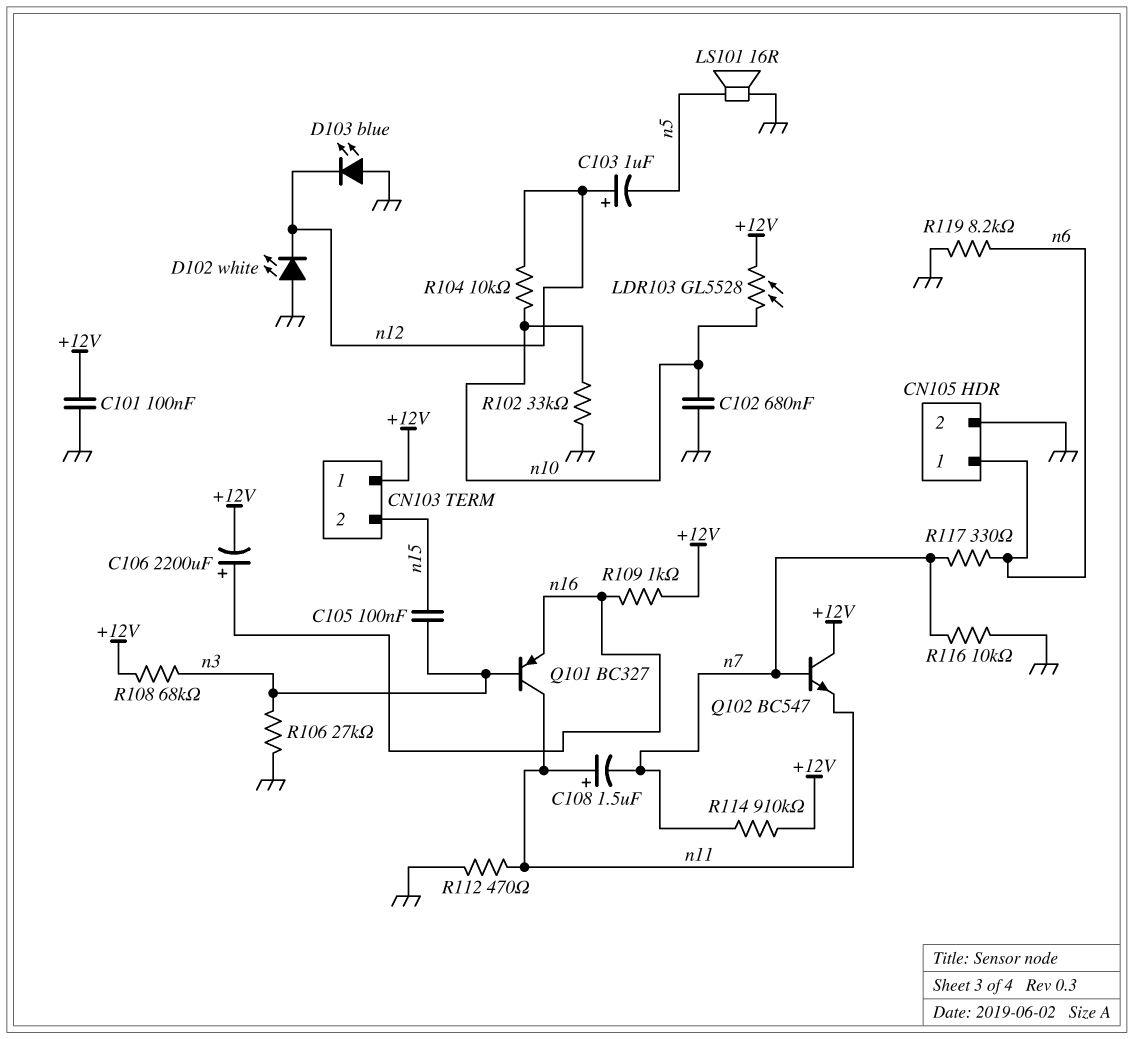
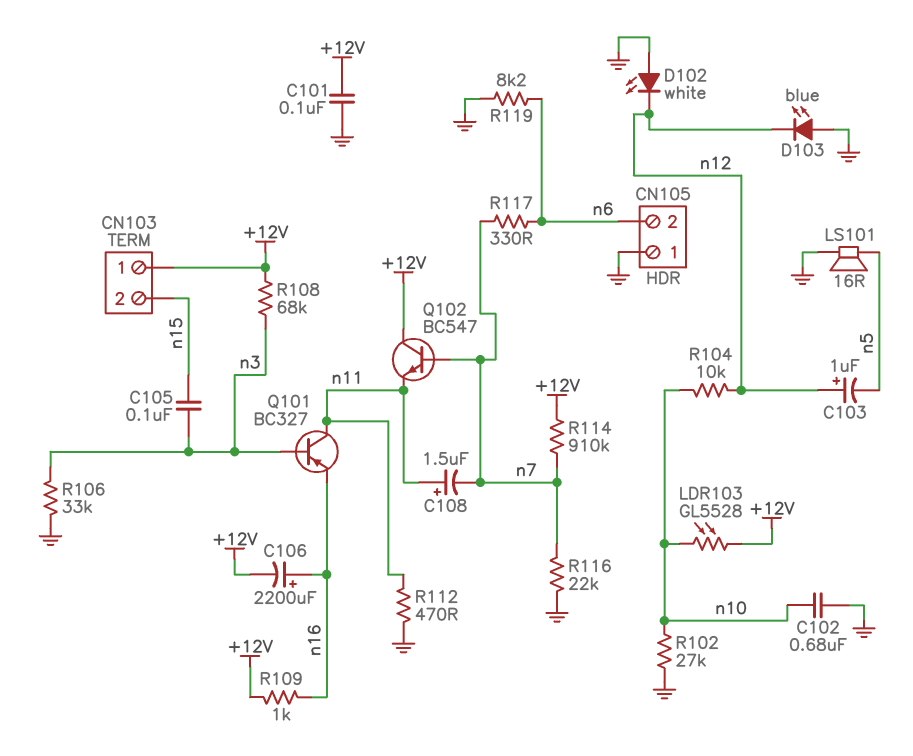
CN105 pin 1: n6 -> GND
CN105 pin 2: GND -> n6
R102: 33k (GND, n10) -> 27k (GND, n10)
R106: 27k (GND, n3) -> 33k (GND, n3)
R116: 10k (GND, n7) -> 22k (GND, n7)

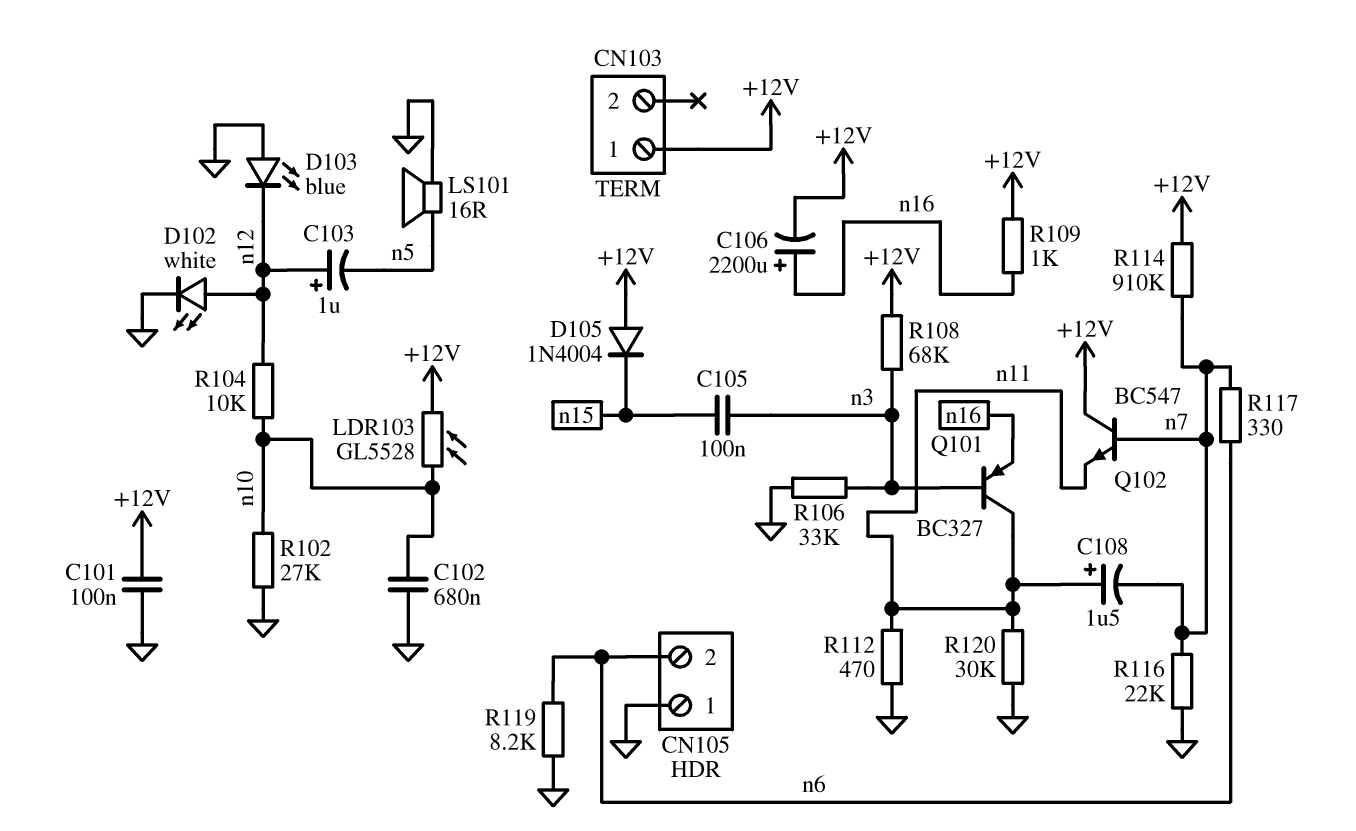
CN103 pin 2: n15 -> none
D102: LED white (A GND, K n12) -> LED white (A n12, K GND)
D105: none -> diode 1N4004 (A +12V, K n15)
R120: none -> 30k (GND, n11)

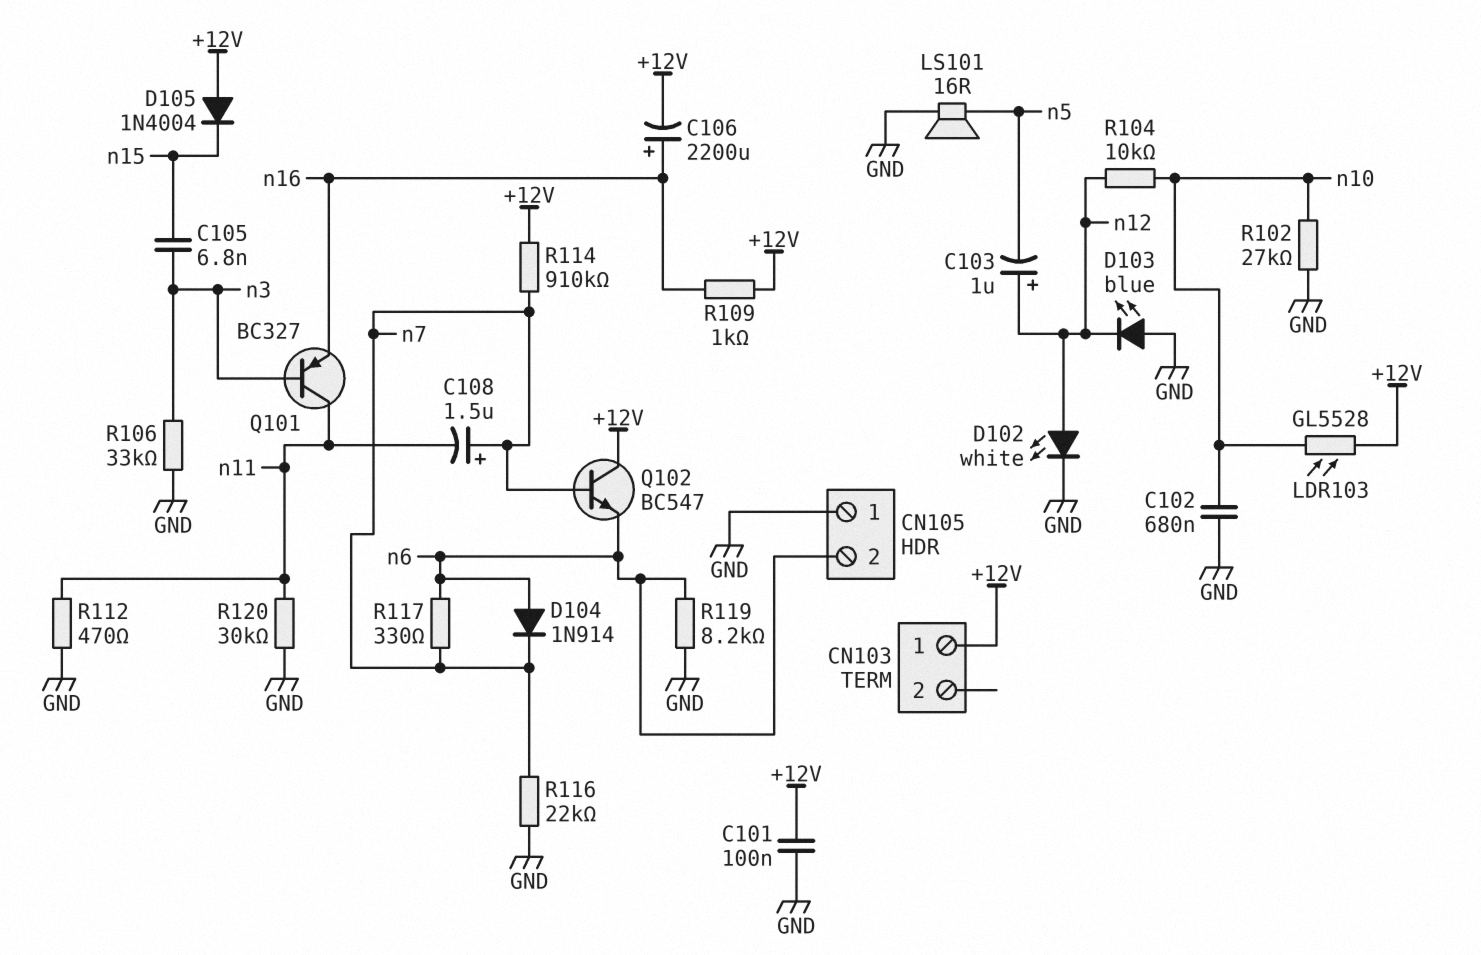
C105: 100nF (n3, n15) -> 6.8nF (n3, n15)
C108: 1.5uF (plus n11, minus n7) -> 1.5uF (plus n7, minus n11)
D104: none -> diode 1N914 (A n6, K n7)
Q102: NPN BC547 (B n7, C +12V, E n11) -> NPN BC547 (B n7, C +12V, E n6)
R108: 68k (+12V, n3) -> none

